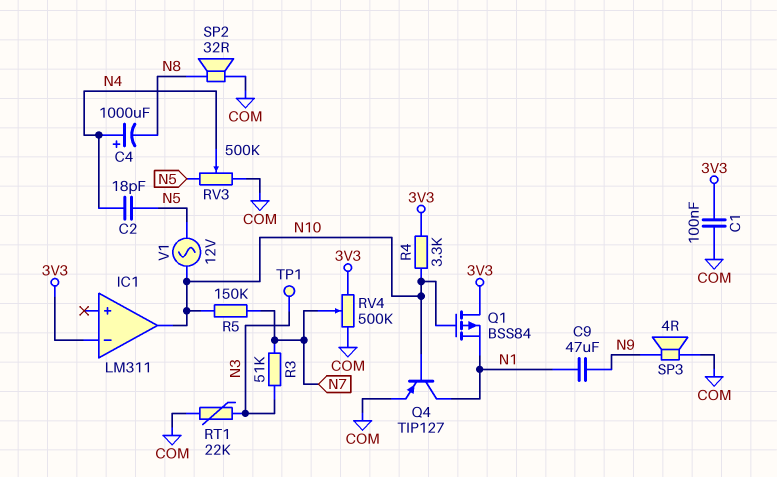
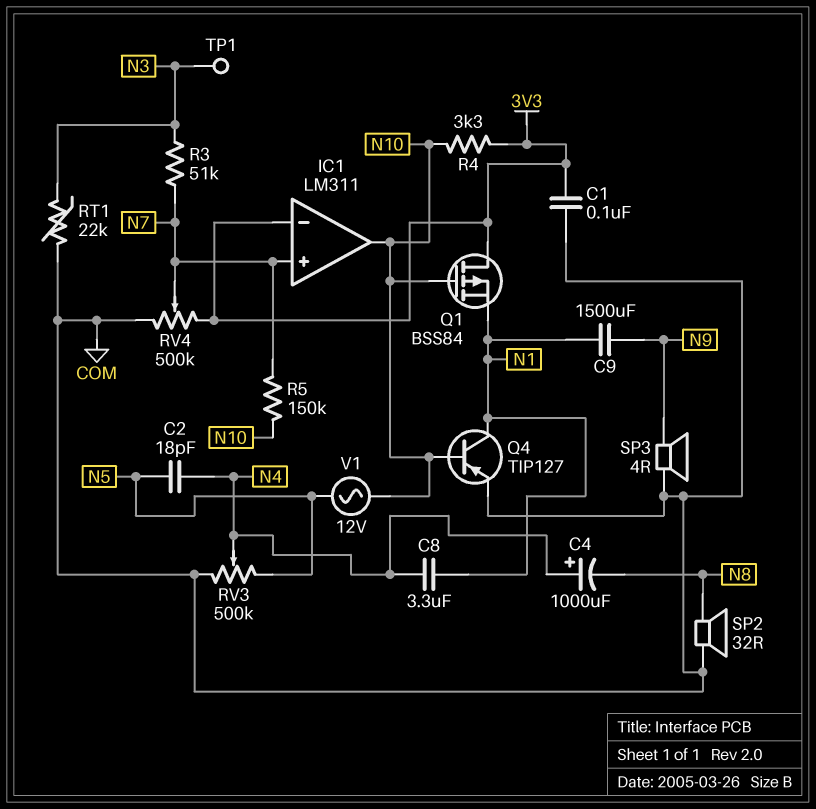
C8: none -> 3.3uF (N1, N4)
C9: 47uF (N1, N9) -> 1500uF (N1, N9)
IC1 pin in+: none -> N7

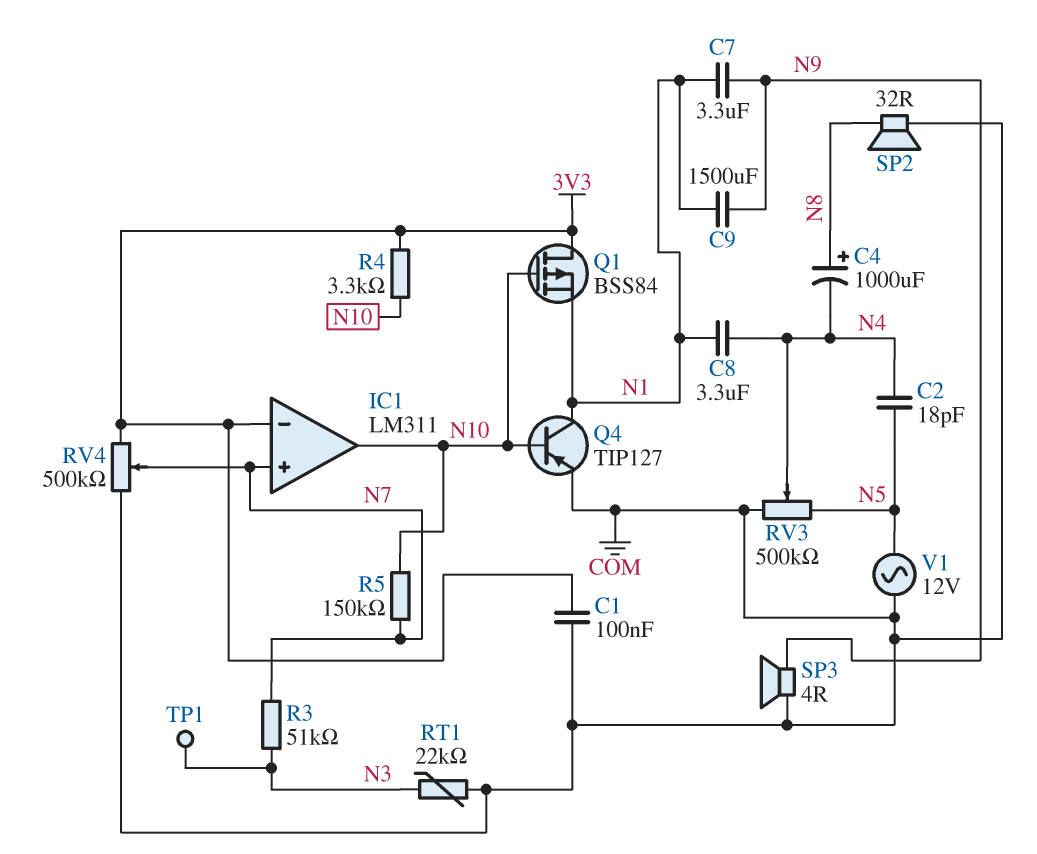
C4: 1000uF (plus N4, minus N8) -> 1000uF (plus N8, minus N4)
C7: none -> 3.3uF (N1, N9)
V1: AC 12V (N5, N10) -> AC 12V (COM, N5)

